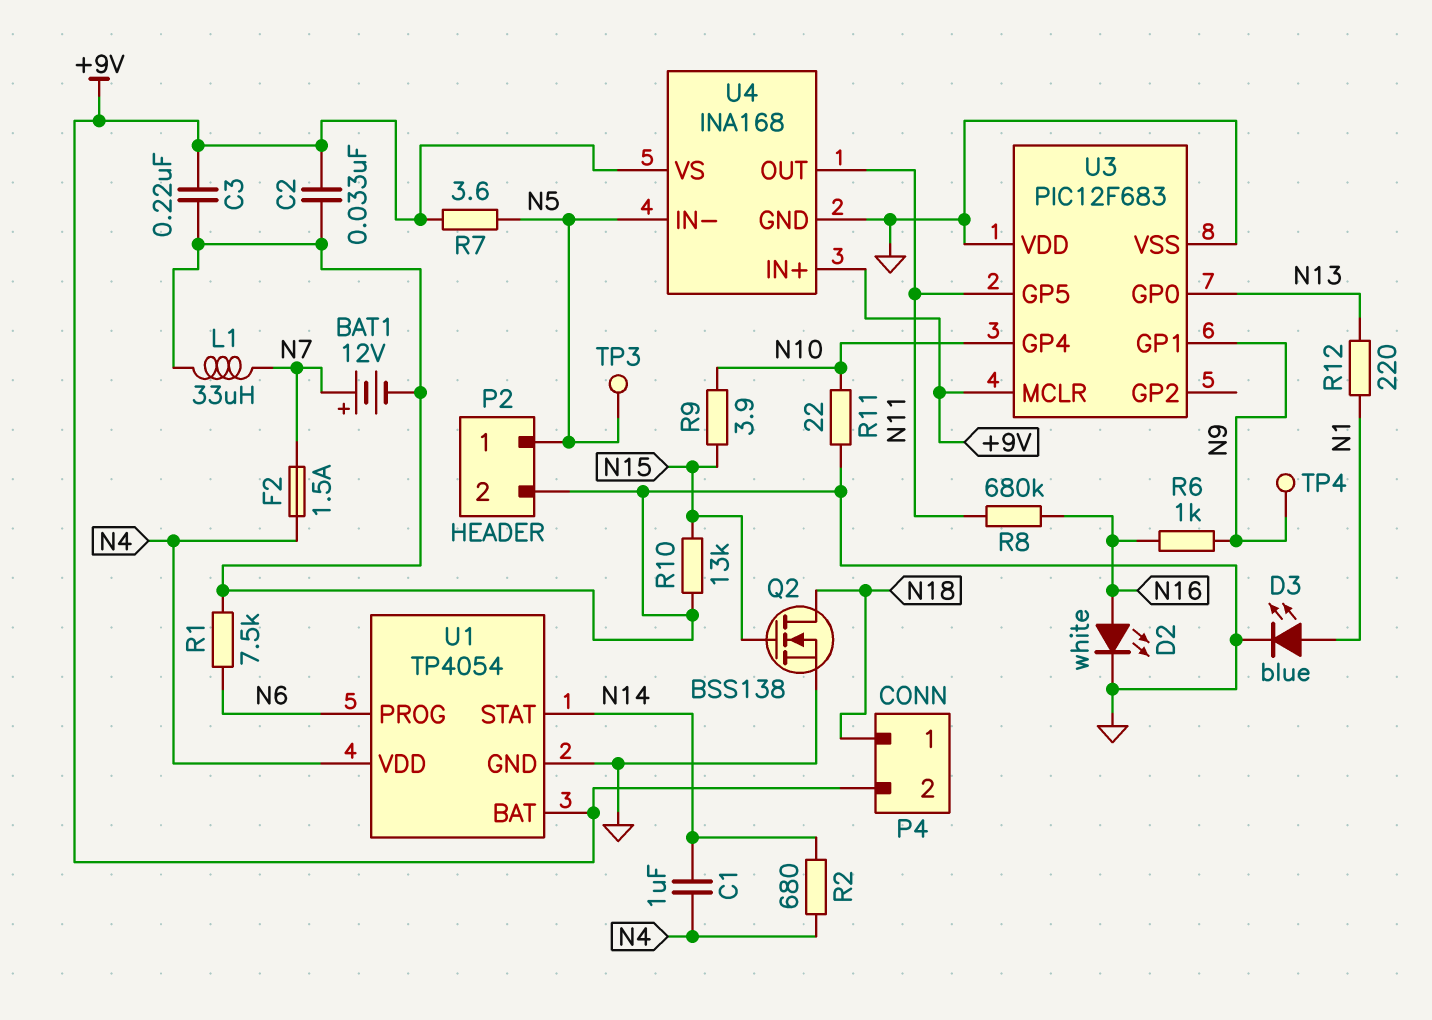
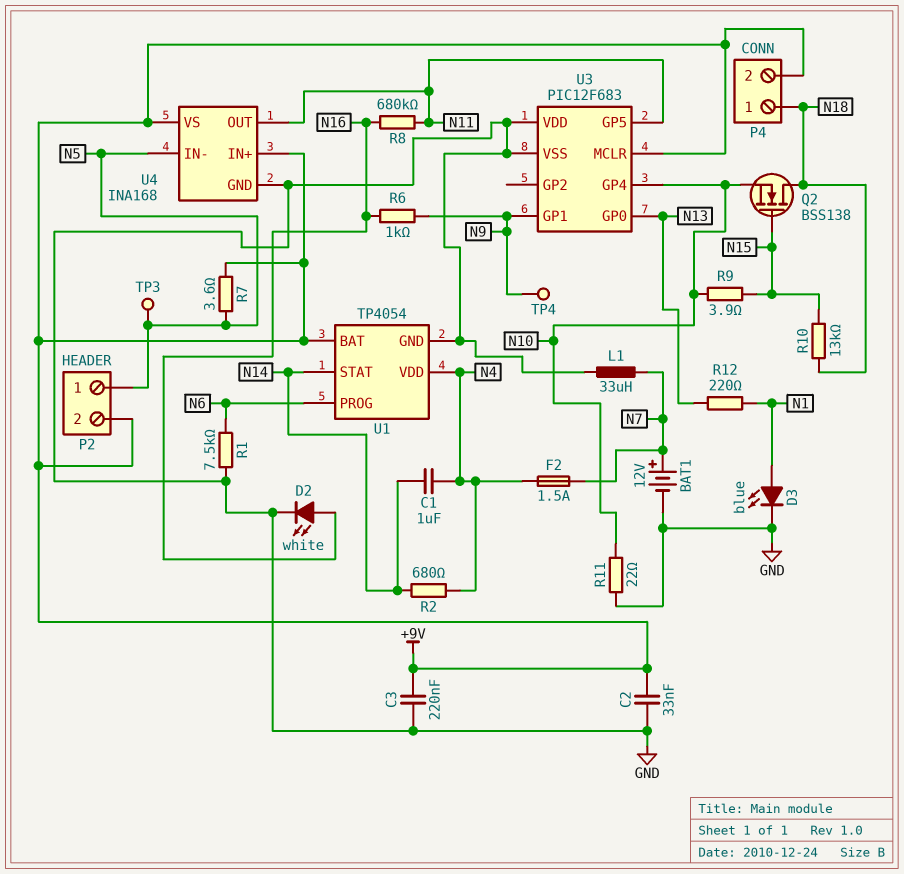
P2 pin 2: GND -> +9V
Q2: NMOS BSS138 (G N15, D N18, S GND) -> NMOS BSS138 (G N15, D N18, S N10)
R10: 13k (GND, N15) -> 13k (N15, N18)

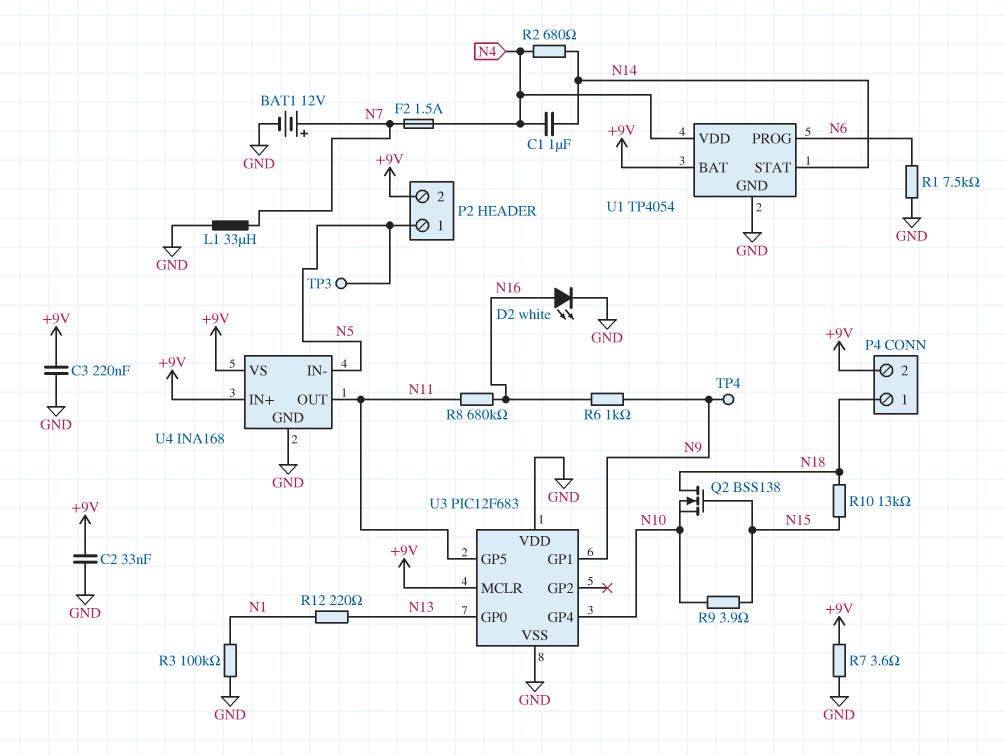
D3: LED blue (A N1, K GND) -> none
R3: none -> 100k (GND, N1)
R7: 3.6 (+9V, N5) -> 3.6 (+9V, GND)
R11: 22 (GND, N10) -> none

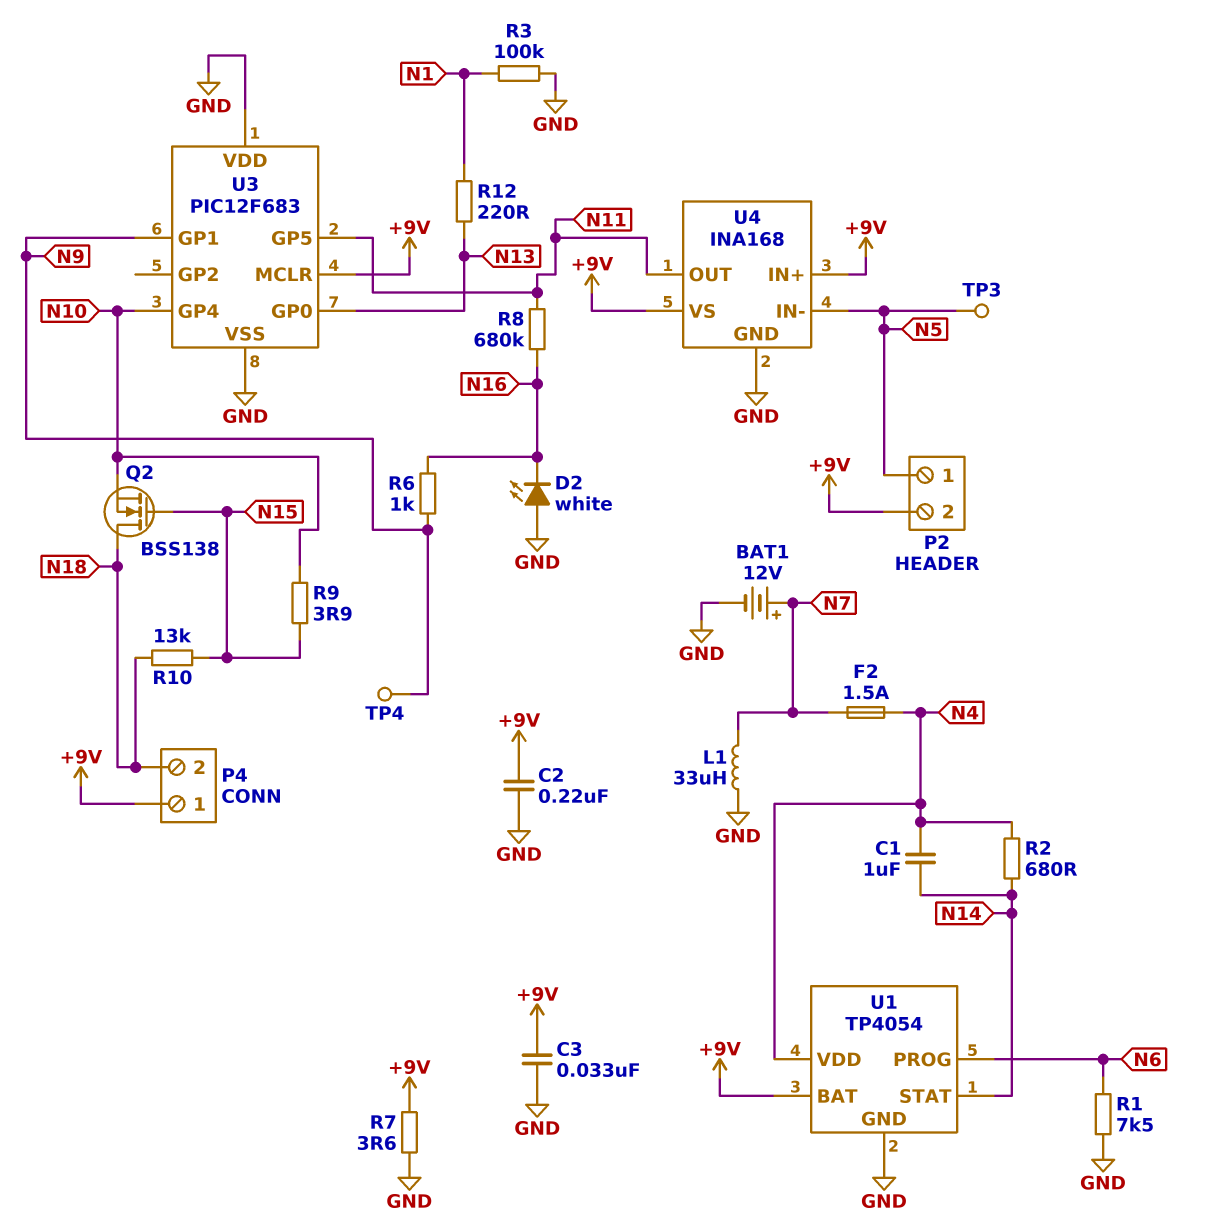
C2: 33nF (+9V, GND) -> 220nF (+9V, GND)
C3: 220nF (+9V, GND) -> 33nF (+9V, GND)
D2: LED white (A N16, K GND) -> LED white (A GND, K N16)
P4 pin 1: N18 -> +9V
P4 pin 2: +9V -> N18

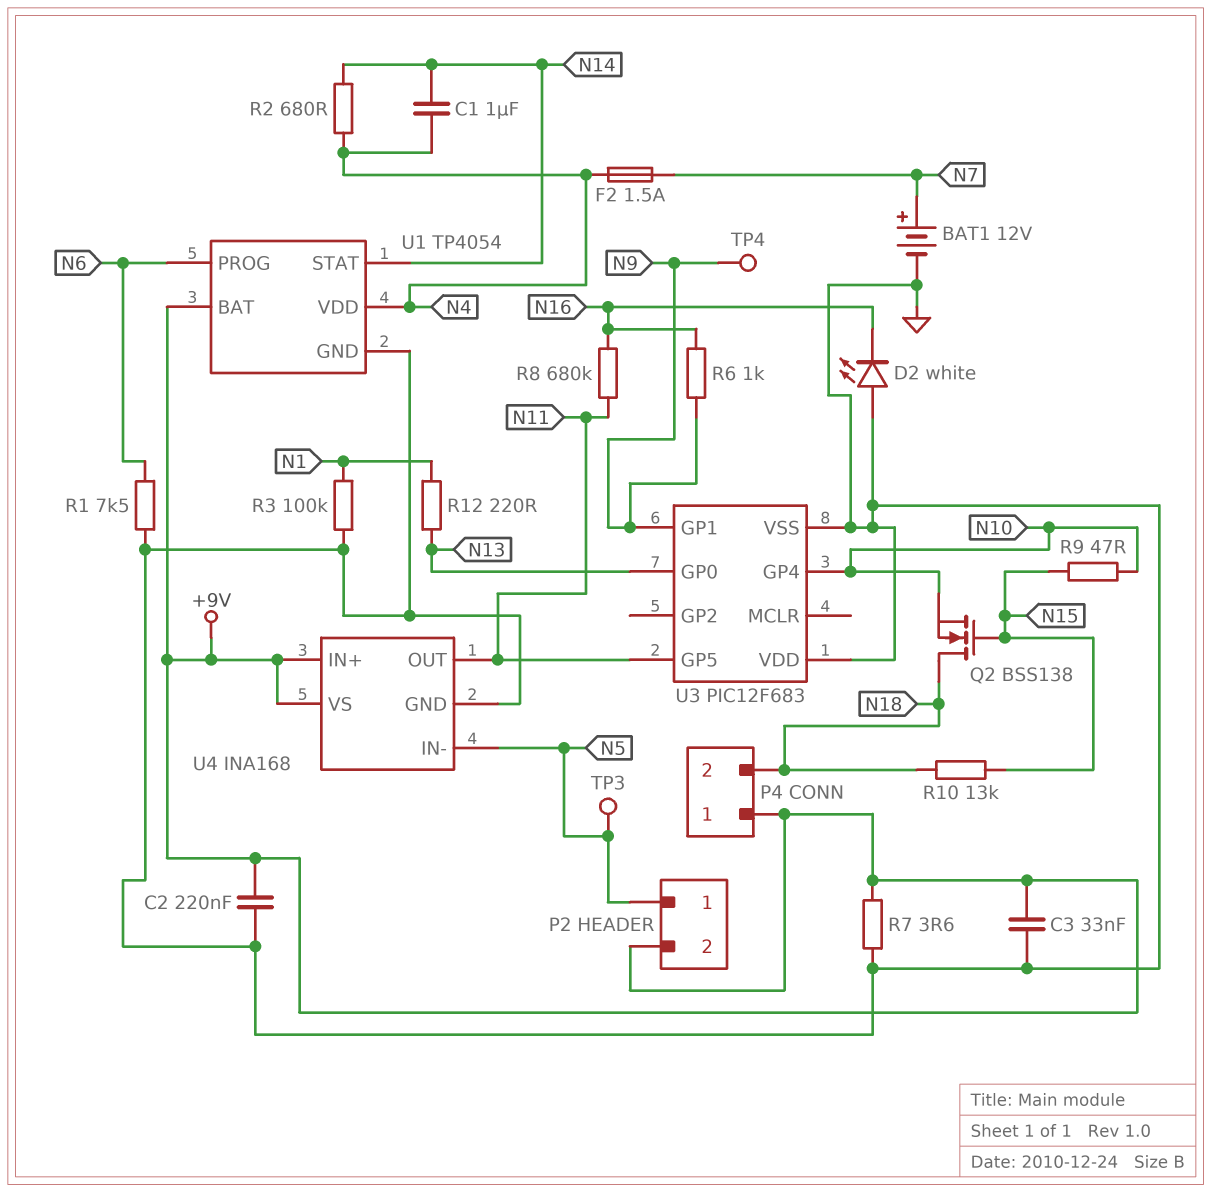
L1: 33uH (GND, N7) -> none
R9: 3.9 (N10, N15) -> 47 (N10, N15)
U3 pin MCLR: +9V -> none

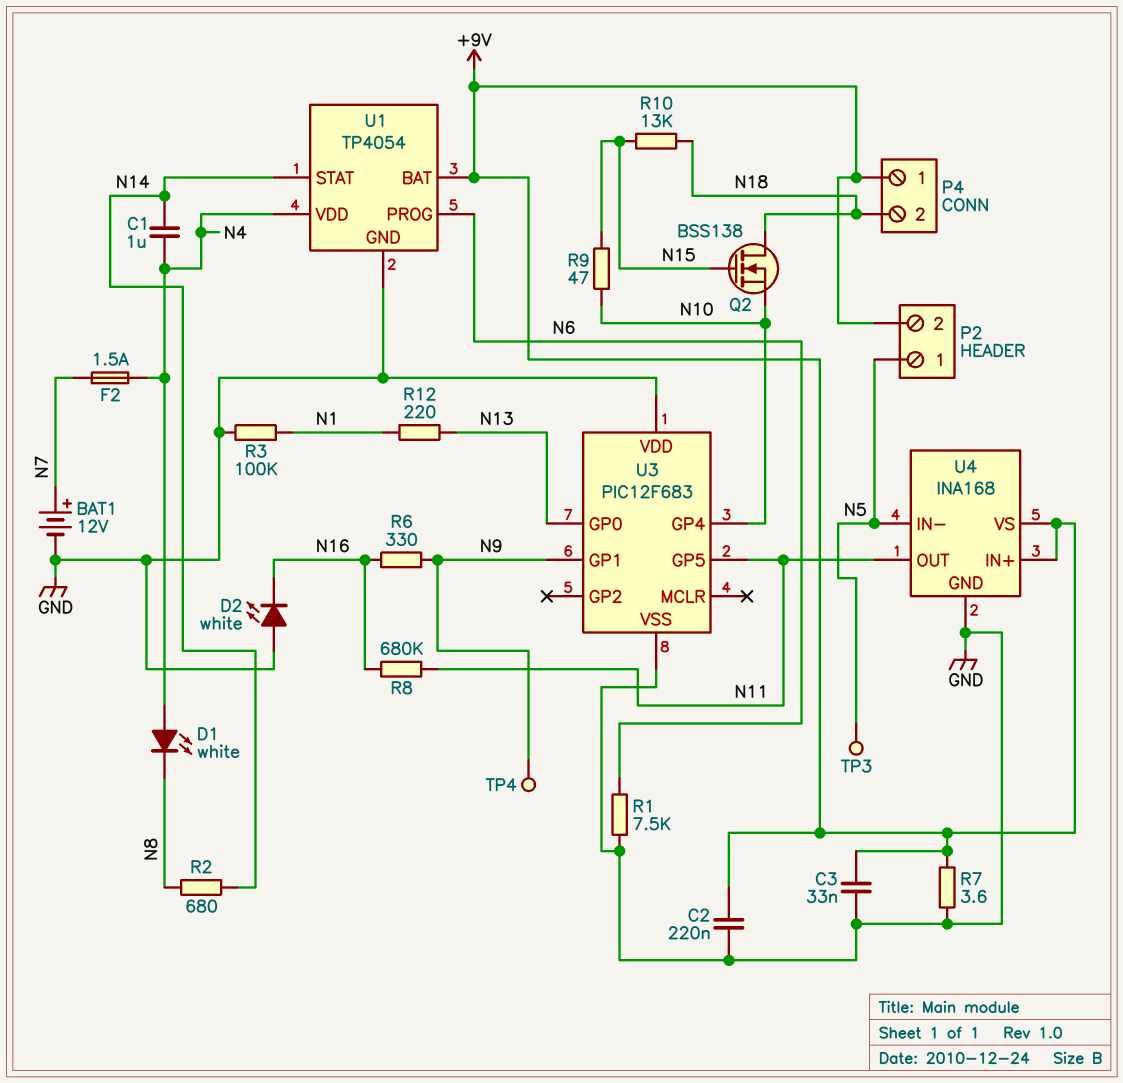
D1: none -> LED white (A N4, K N8)
R2: 680 (N4, N14) -> 680 (N8, N14)
R6: 1k (N9, N16) -> 330 (N9, N16)

